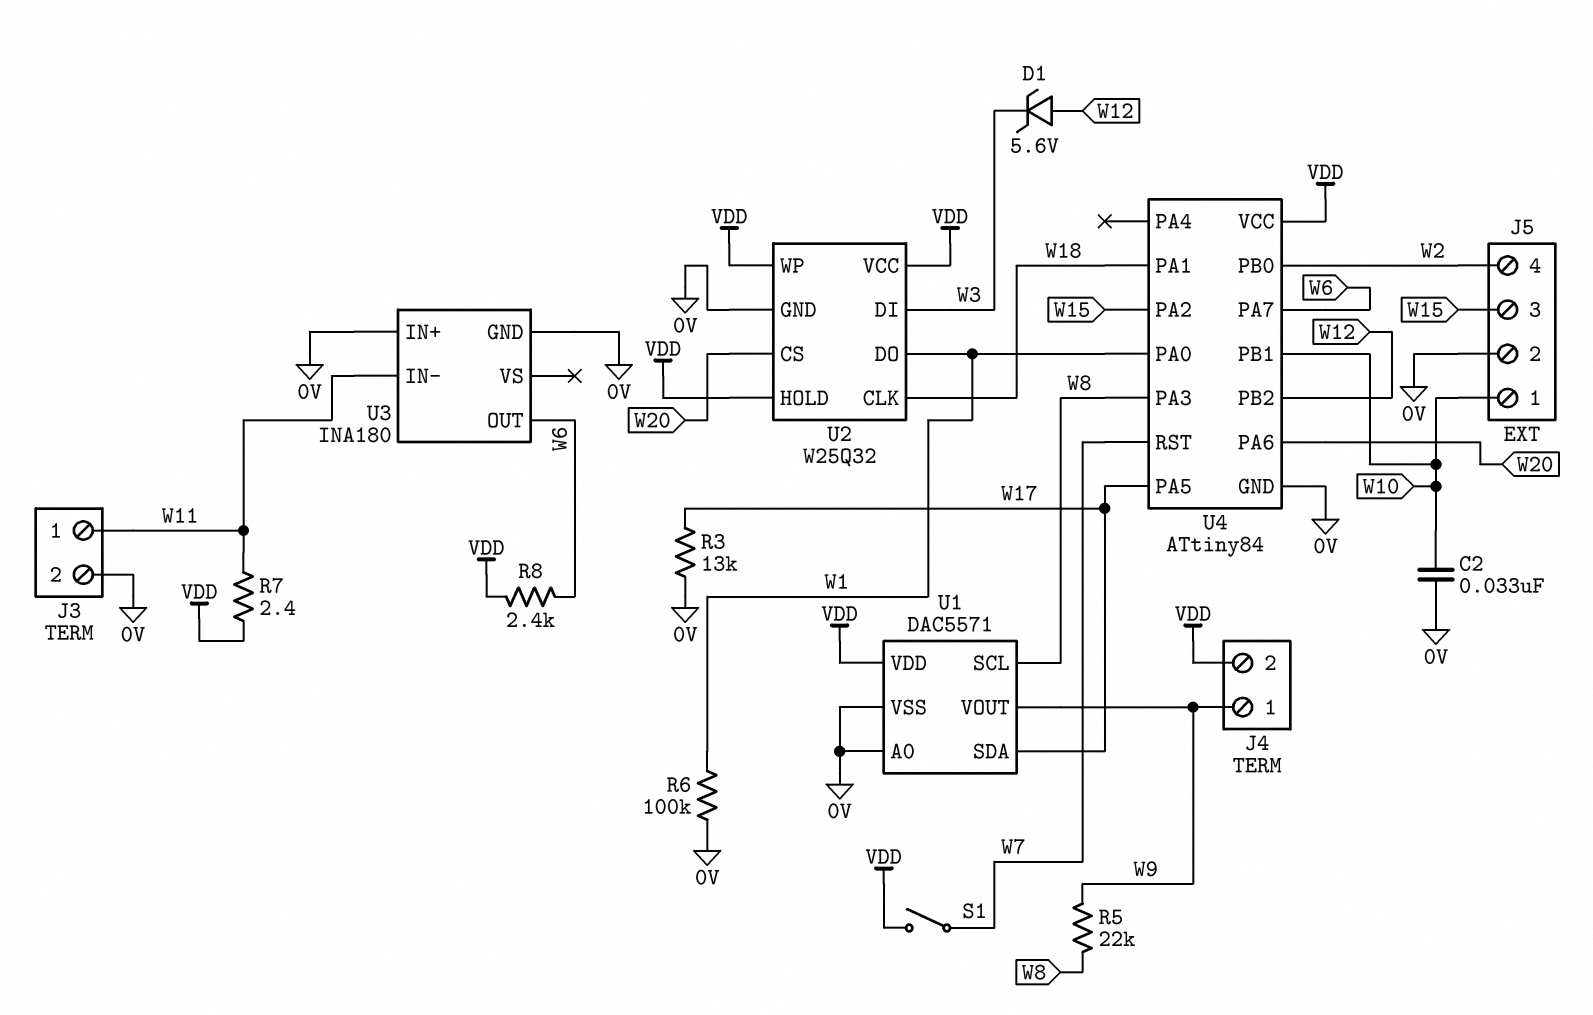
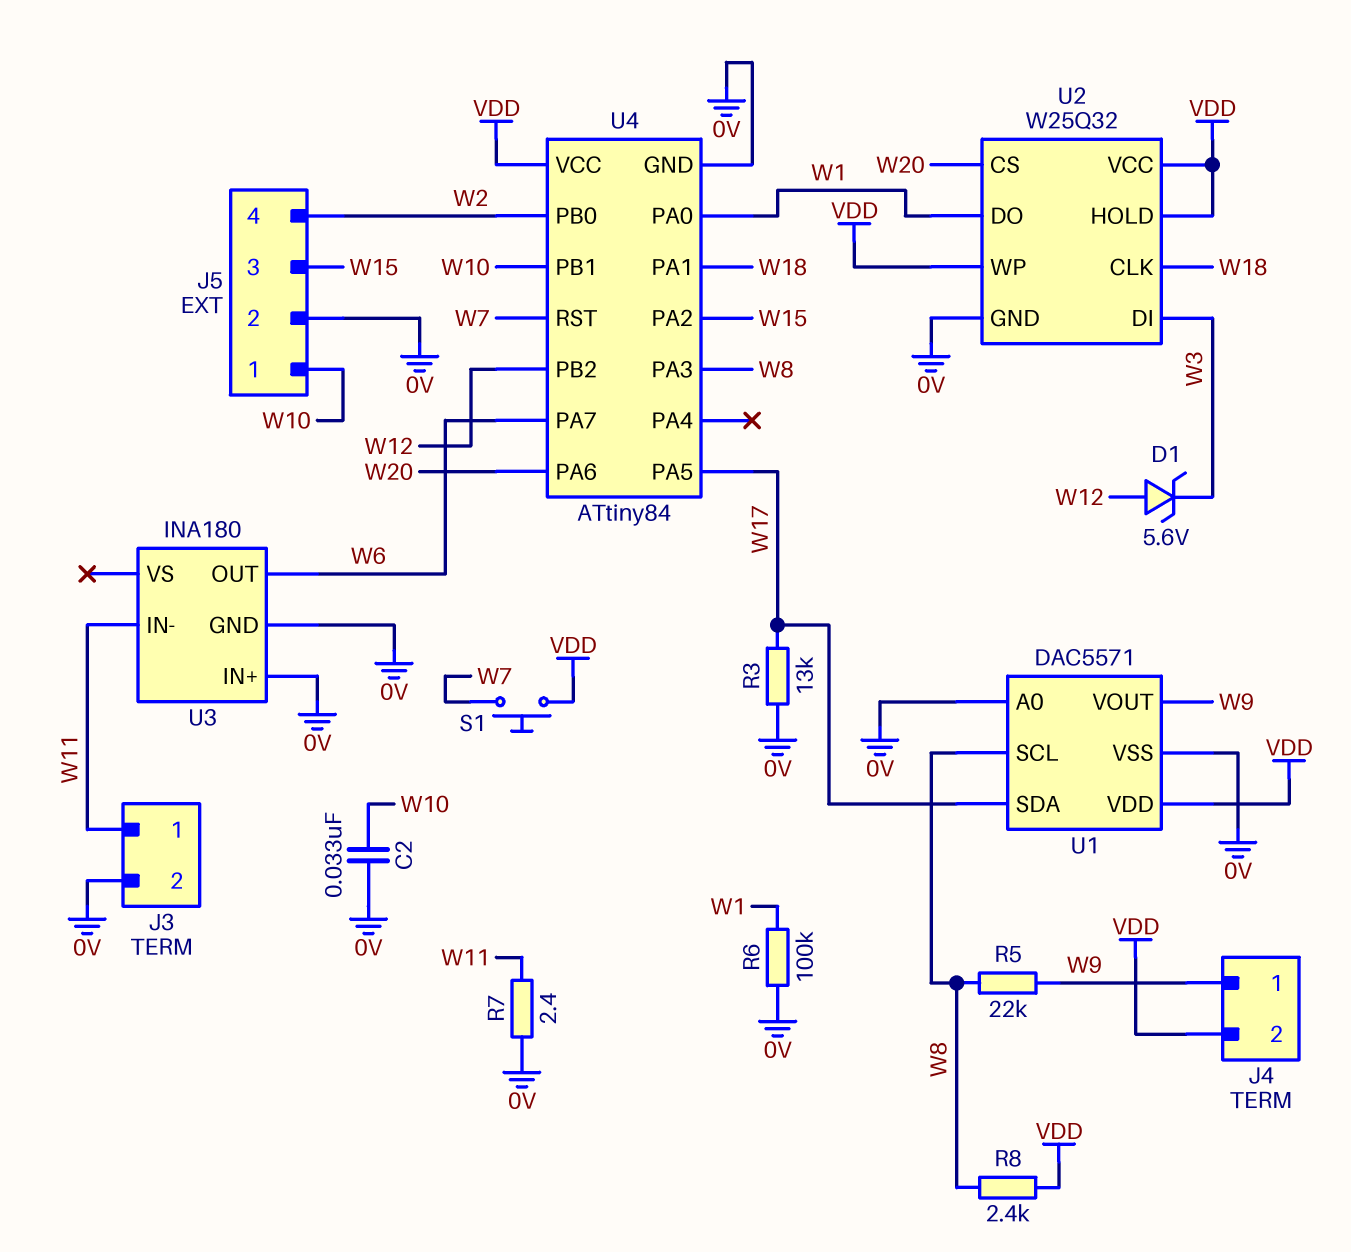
R7: 2.4 (VDD, W11) -> 2.4 (0V, W11)
R8: 2.4k (VDD, W6) -> 2.4k (VDD, W8)
S1: switch (VDD, W7) -> button (VDD, W7)

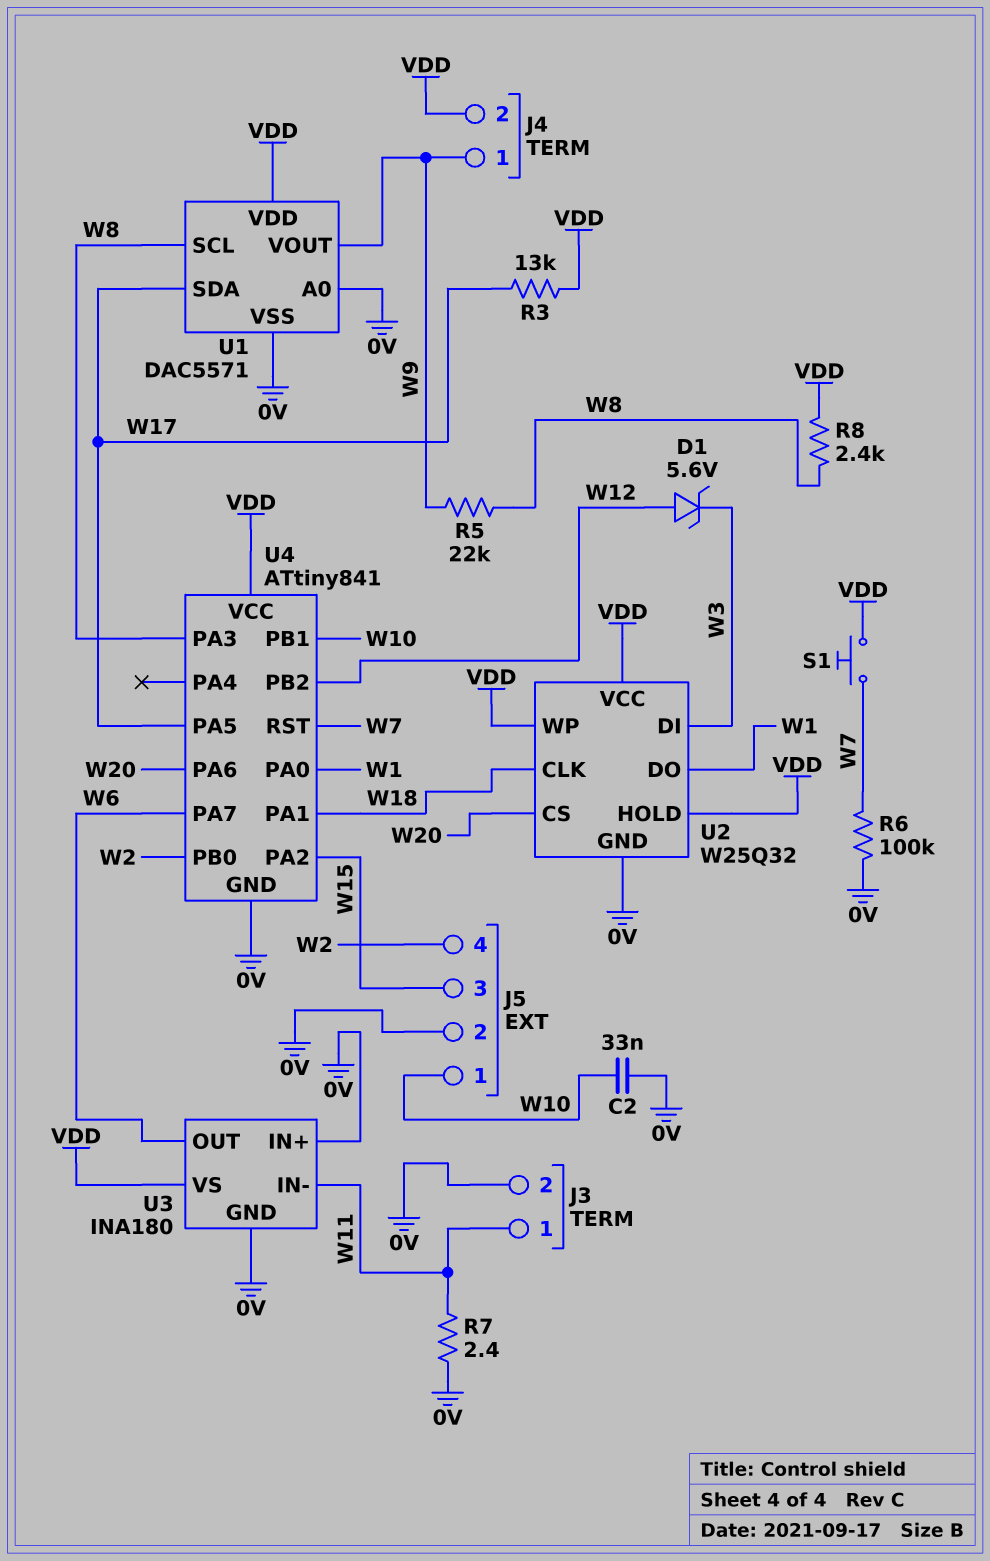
R3: 13k (0V, W17) -> 13k (VDD, W17)
R6: 100k (0V, W1) -> 100k (0V, W7)
U3 pin VS: none -> VDD
U4: ATtiny84 -> ATtiny841

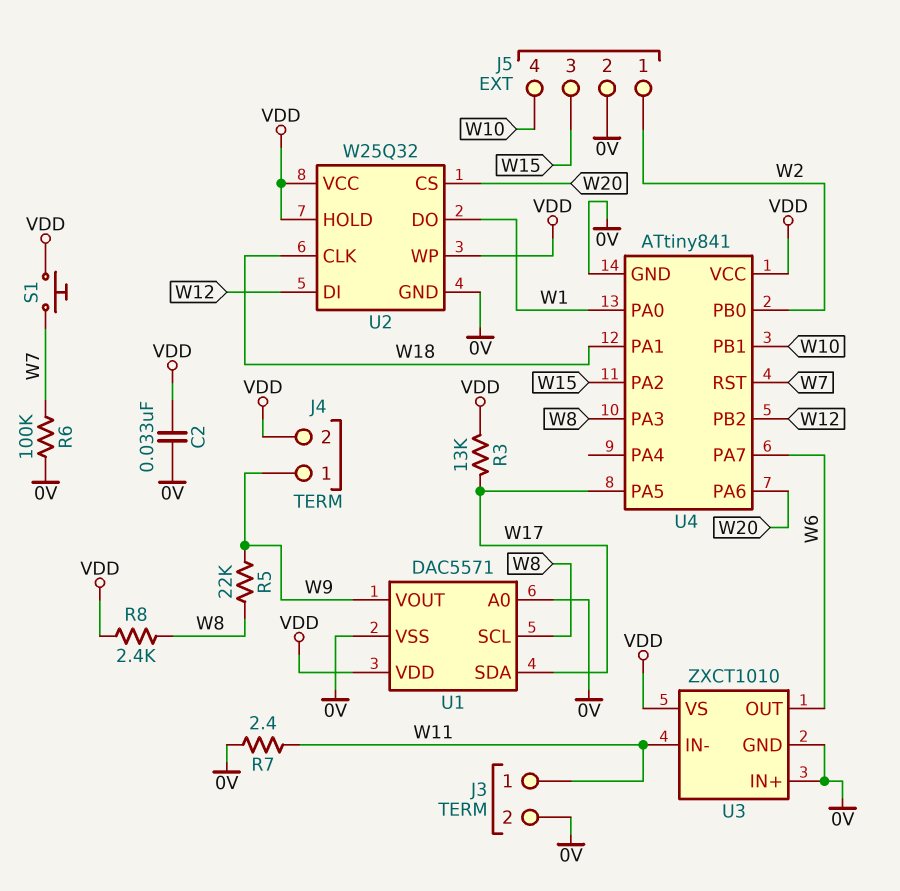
C2: 33nF (0V, W10) -> 33nF (0V, VDD)
D1: zener 5.6V (A W12, K W3) -> none
J5 pin 1: W10 -> W2
J5 pin 4: W2 -> W10
U2 pin DI: W3 -> W12
U3: INA180 -> ZXCT1010

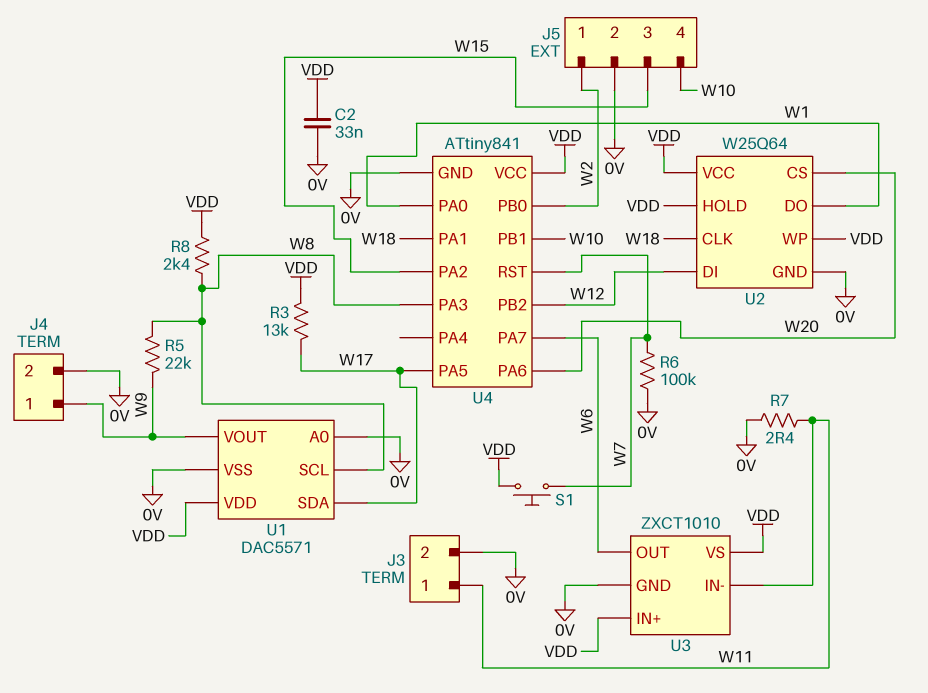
J4 pin 2: VDD -> 0V
U2: W25Q32 -> W25Q64
U3 pin IN+: 0V -> VDD

